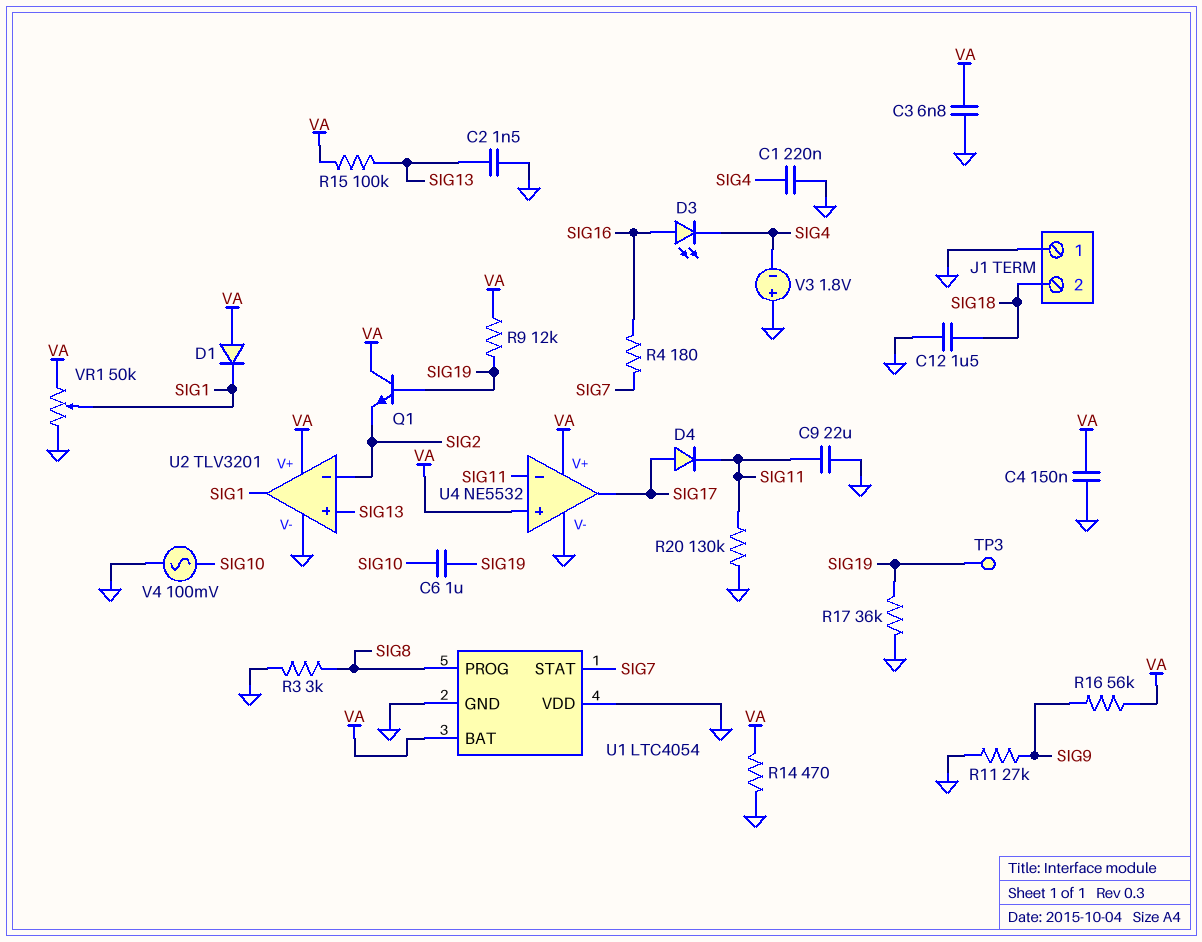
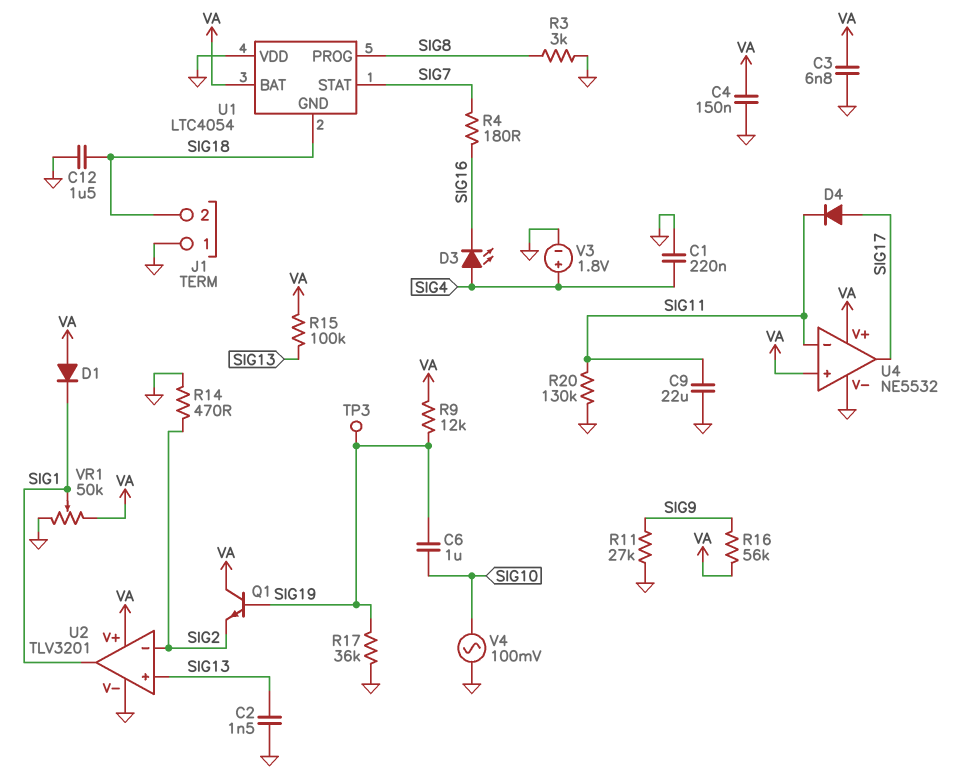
D3: LED (A SIG16, K SIG4) -> LED (A SIG4, K SIG16)
R14: 470 (GND, VA) -> 470 (GND, SIG2)
U1 pin GND: GND -> SIG18
V3: 1.8V (plus GND, minus SIG4) -> 1.8V (plus SIG4, minus GND)

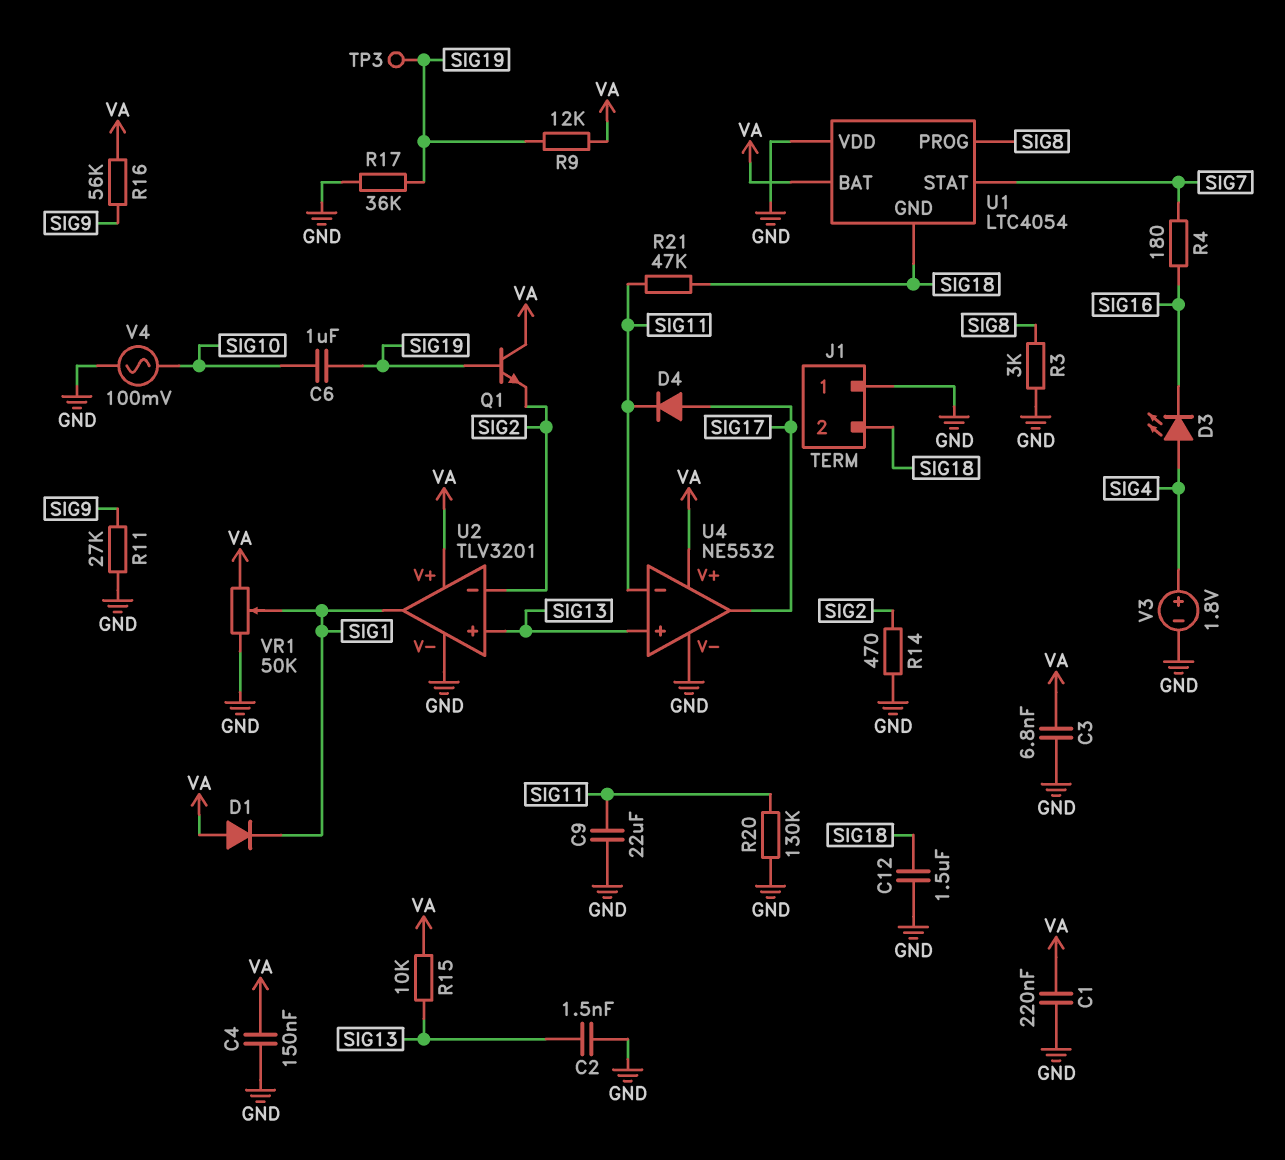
C1: 220nF (GND, SIG4) -> 220nF (GND, VA)
R15: 100k (SIG13, VA) -> 10k (SIG13, VA)
R21: none -> 47k (SIG11, SIG18)
U4 pin in+: VA -> SIG13

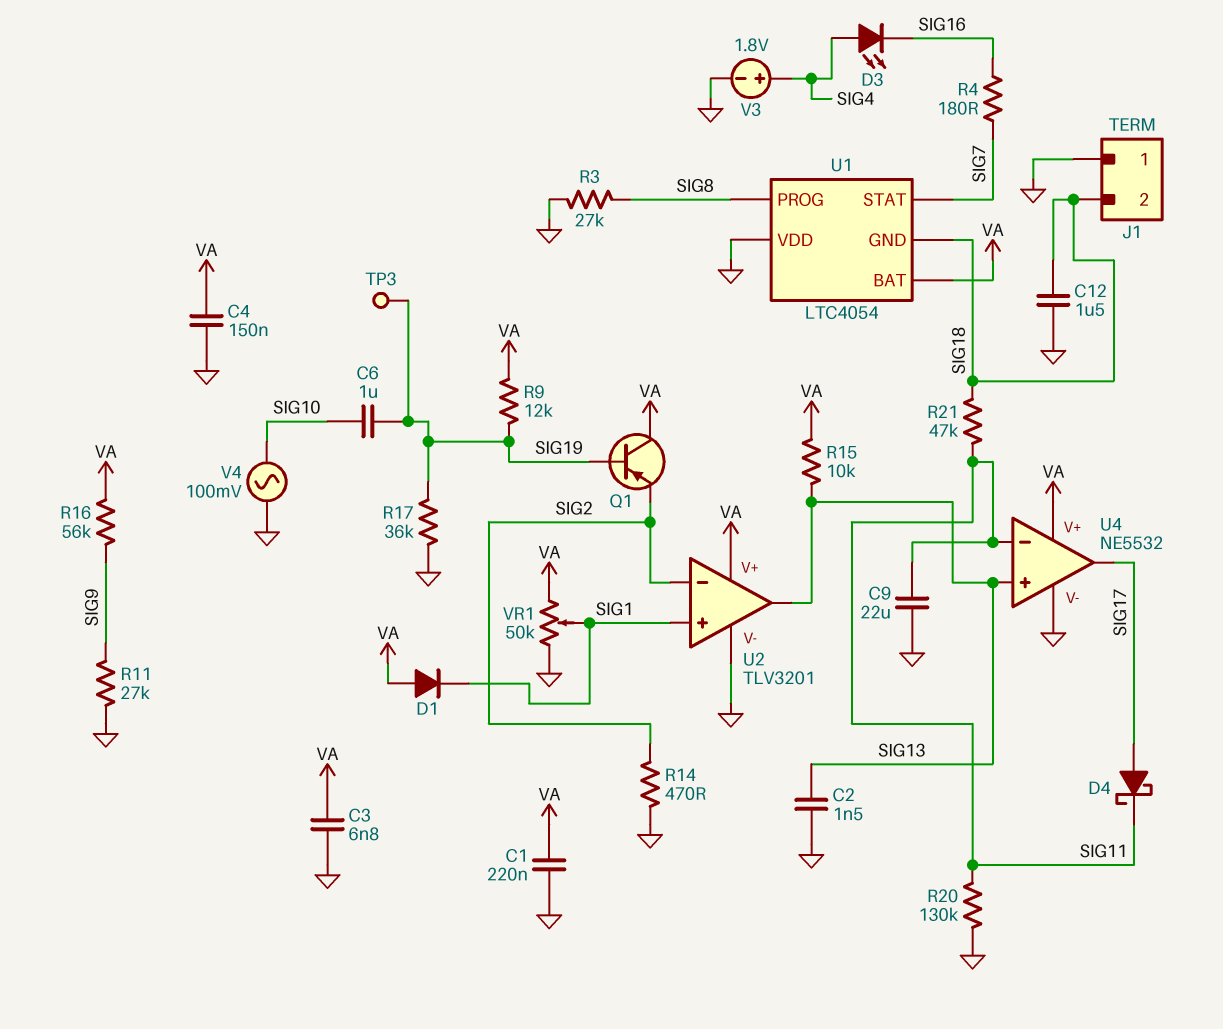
D4: diode (A SIG17, K SIG11) -> schottky (A SIG17, K SIG11)
Q1: NPN (B SIG19, C VA, E SIG2) -> PNP (B SIG19, C VA, E SIG2)
R3: 3k (GND, SIG8) -> 27k (GND, SIG8)
U2 pin in+: SIG13 -> SIG1
U2 pin out: SIG1 -> SIG13

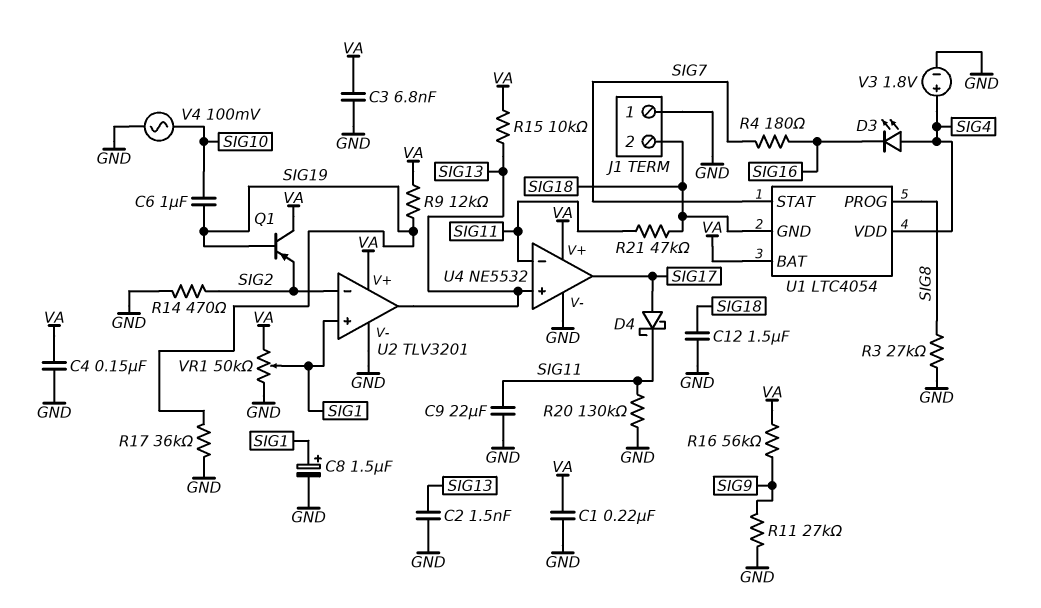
C8: none -> 1.5uF (plus SIG1, minus GND)
D1: diode (A VA, K SIG1) -> none
TP3: test point (SIG19) -> none
U1 pin VDD: GND -> SIG4

